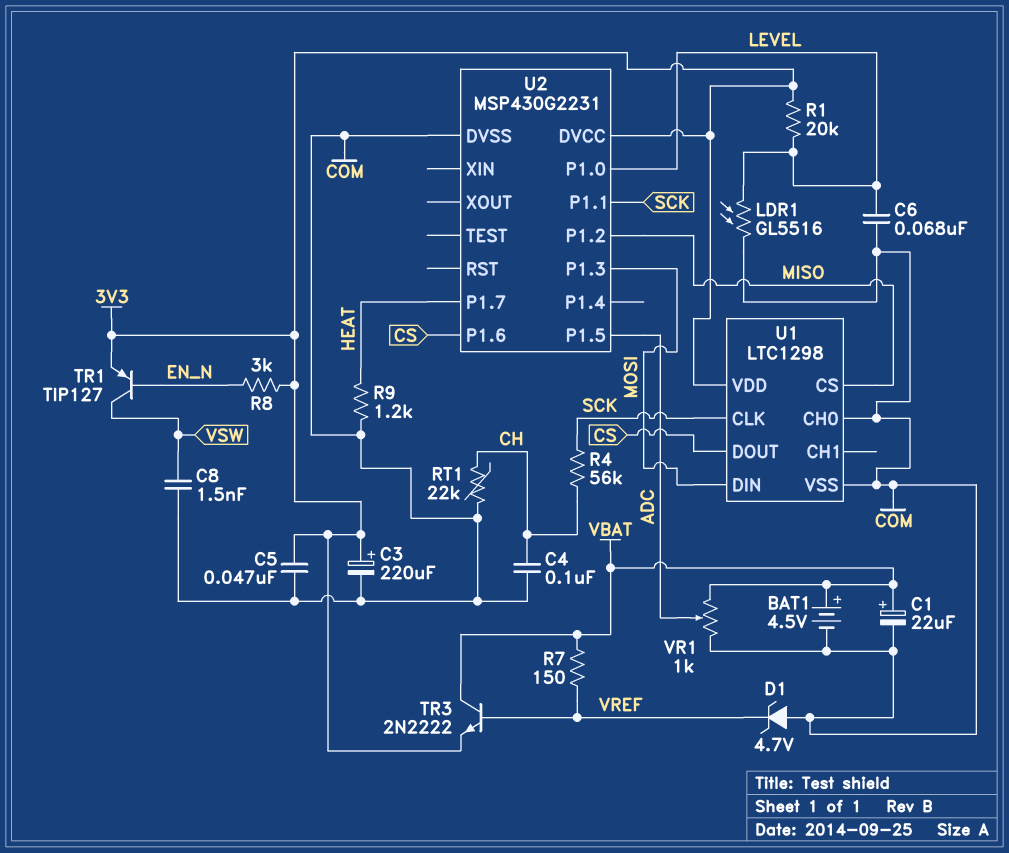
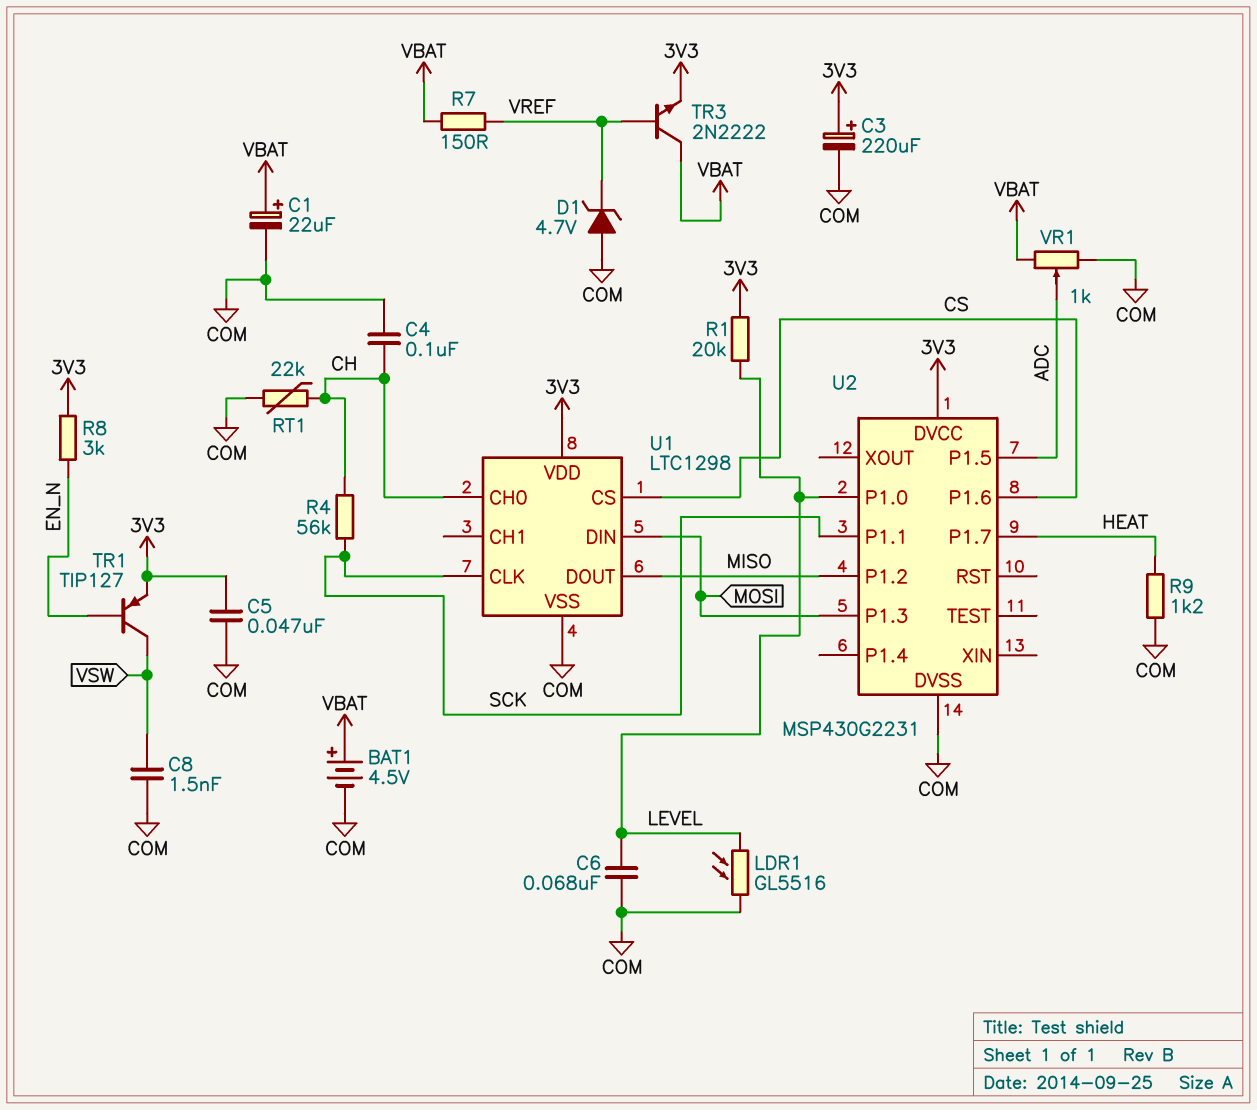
U1 pin CH0: COM -> CH
U1 pin CS: MISO -> CS
U1 pin DOUT: CS -> MISO

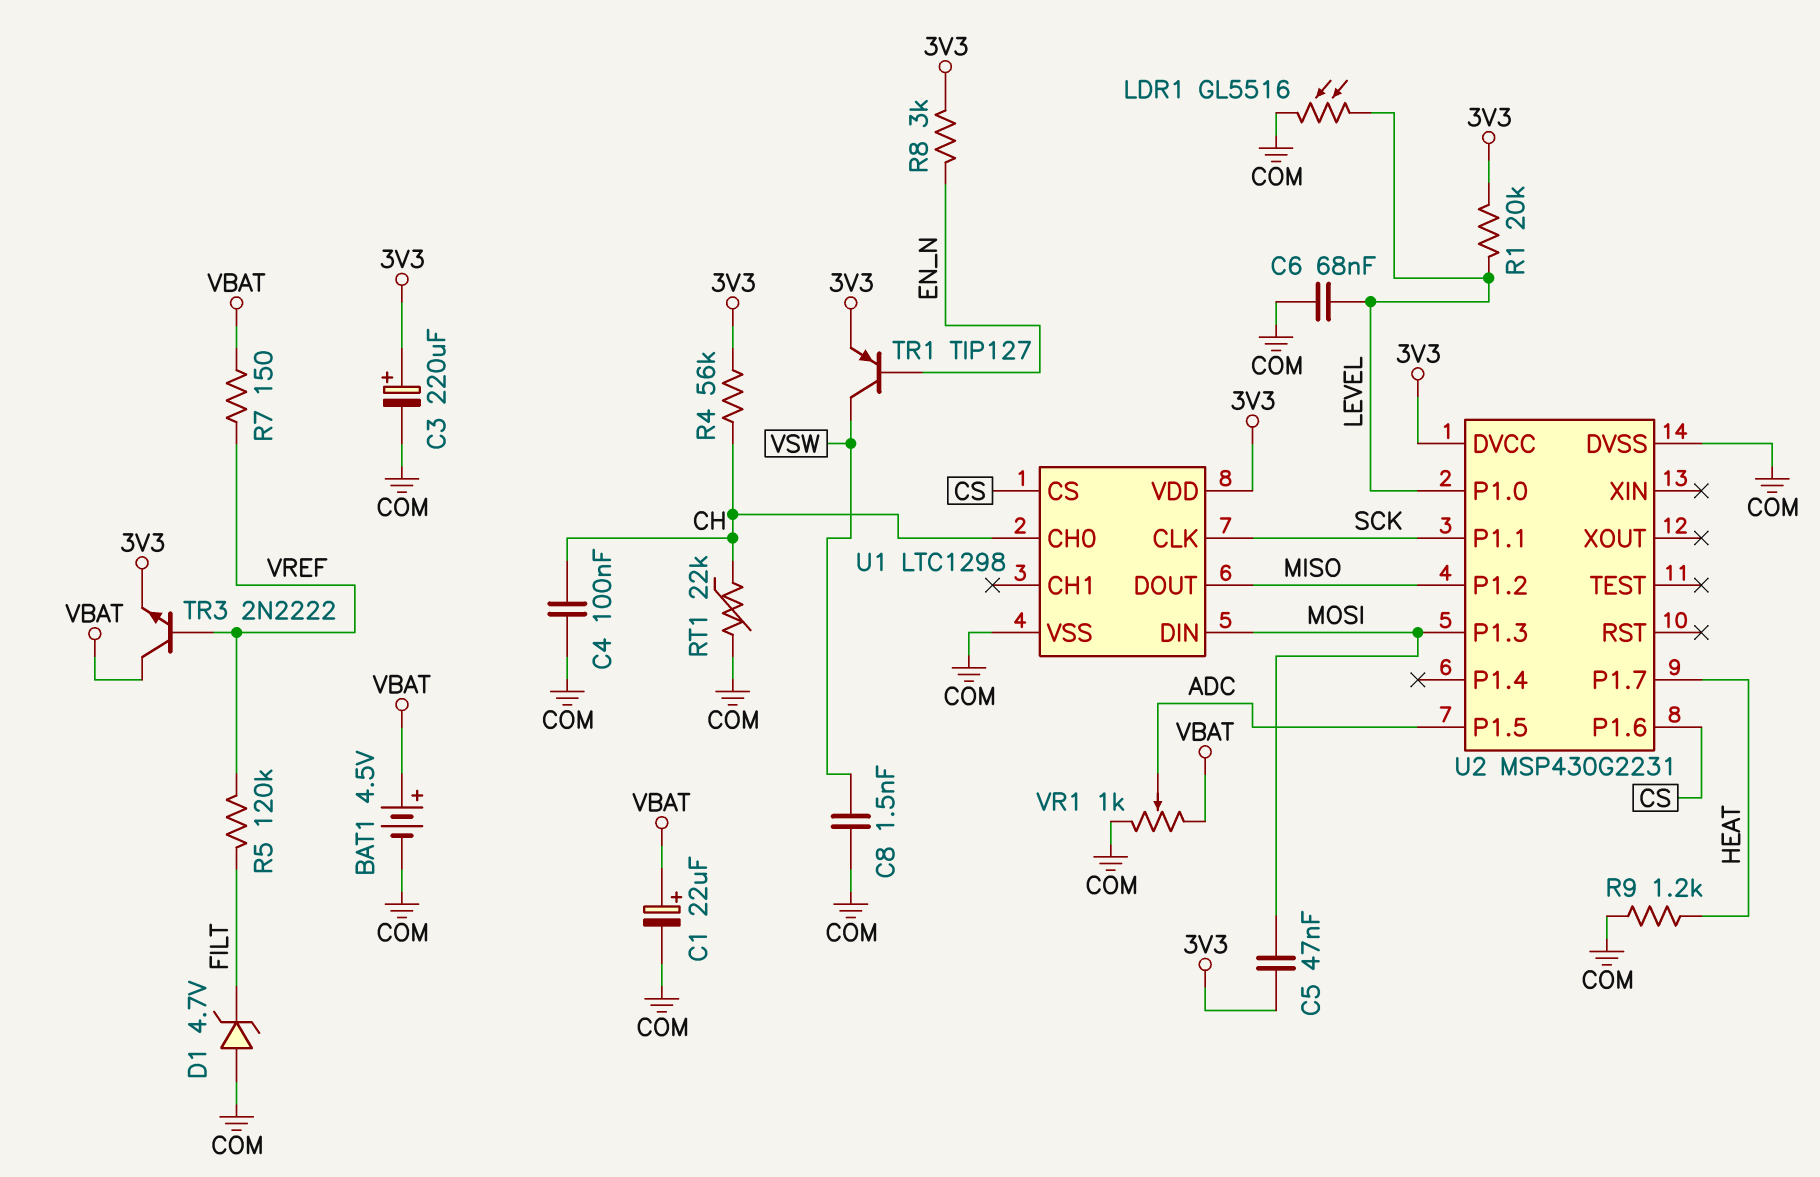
C5: 47nF (3V3, COM) -> 47nF (3V3, MOSI)
D1: zener 4.7V (A COM, K VREF) -> zener 4.7V (A COM, K FILT)
R4: 56k (CH, SCK) -> 56k (3V3, CH)
R5: none -> 120k (FILT, VREF)

